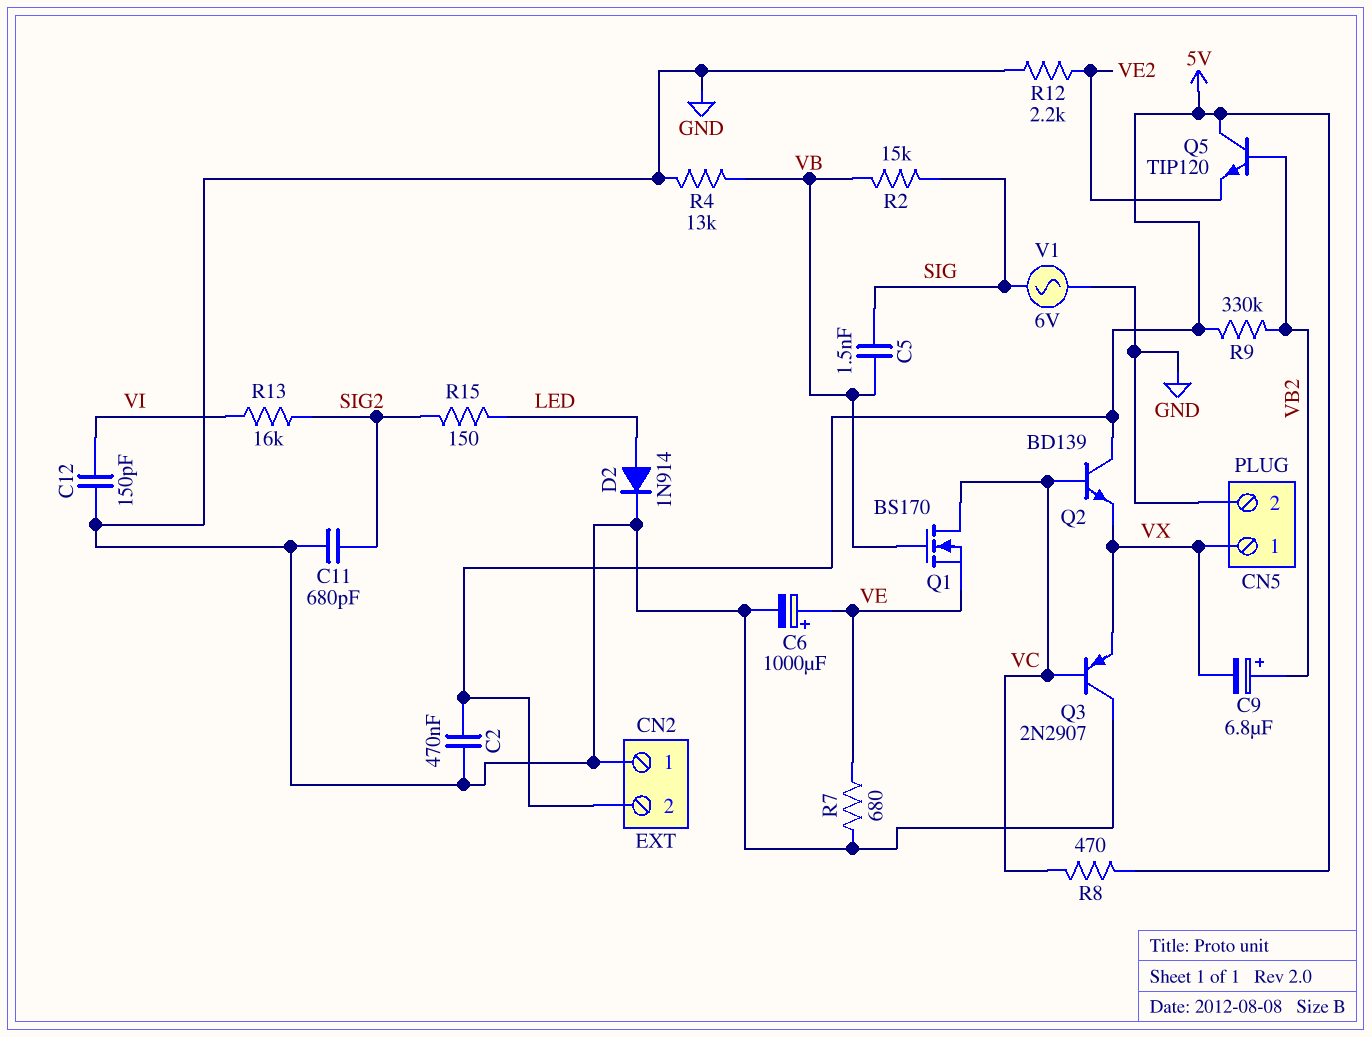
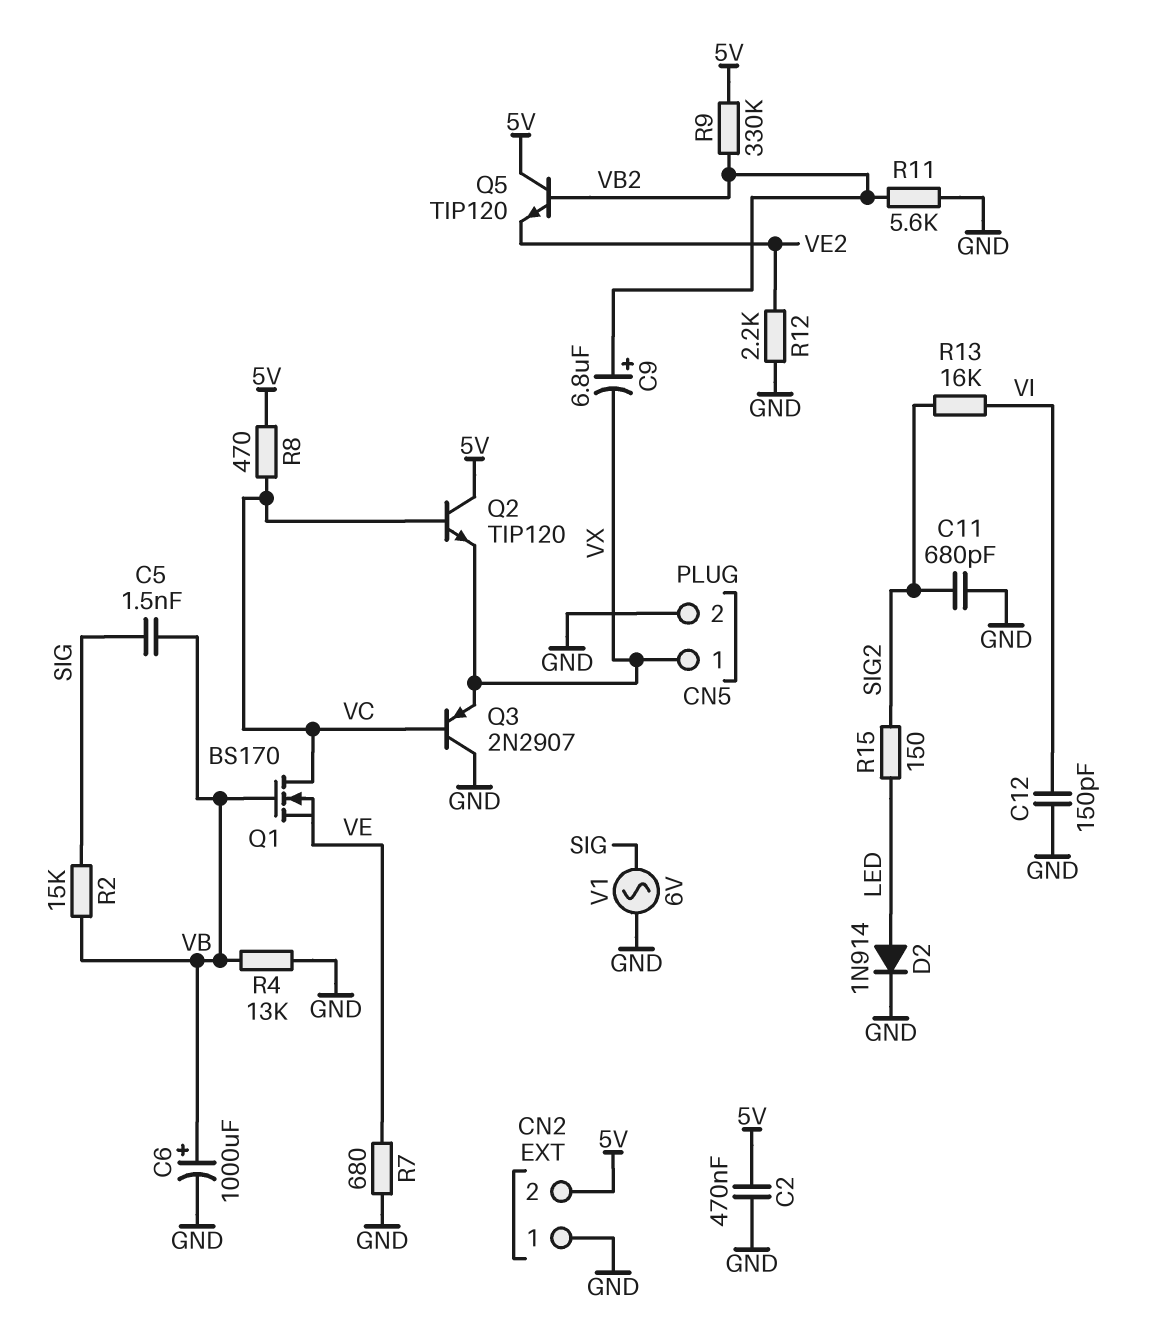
C6: 1000uF (plus VE, minus GND) -> 1000uF (plus VB, minus GND)
Q2: NPN BD139 (B VC, C 5V, E VX) -> NPN TIP120 (B VC, C 5V, E VX)
R11: none -> 5.6k (GND, VB2)

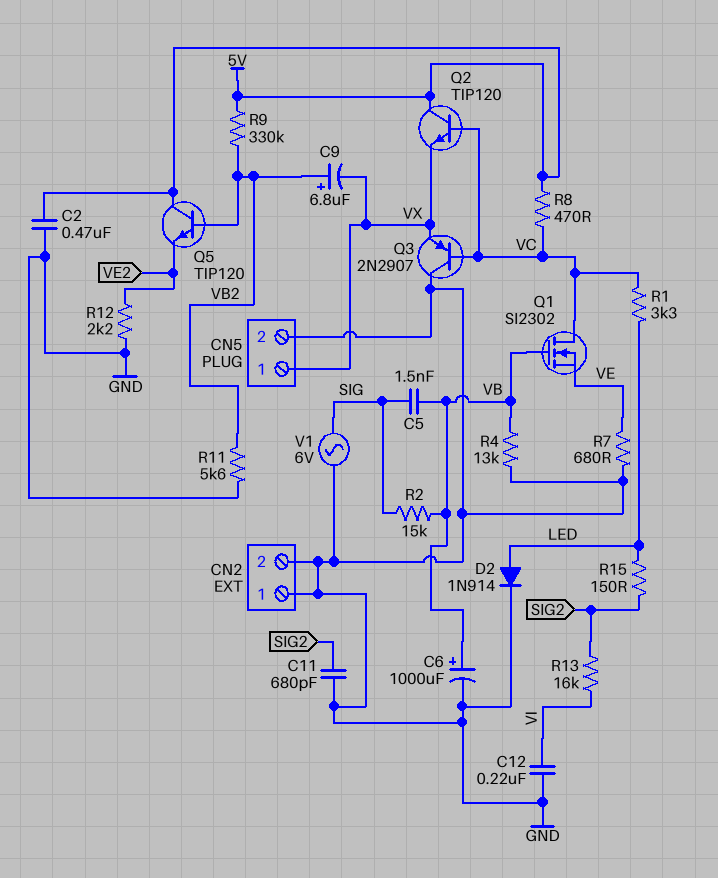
C12: 150pF (GND, VI) -> 220nF (GND, VI)
CN2 pin 2: 5V -> GND
Q1: NMOS BS170 (G VB, D VC, S VE) -> NMOS SI2302 (G VB, D VC, S VE)
R1: none -> 3.3k (LED, VC)

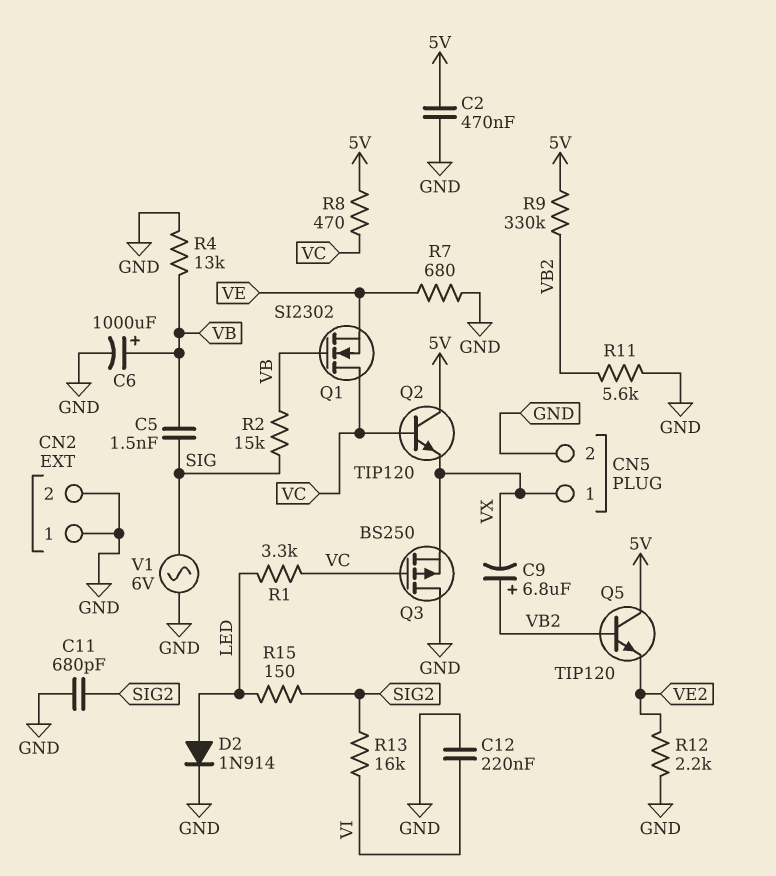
Q3: PNP 2N2907 (B VC, C GND, E VX) -> PMOS BS250 (G VC, D GND, S VX)

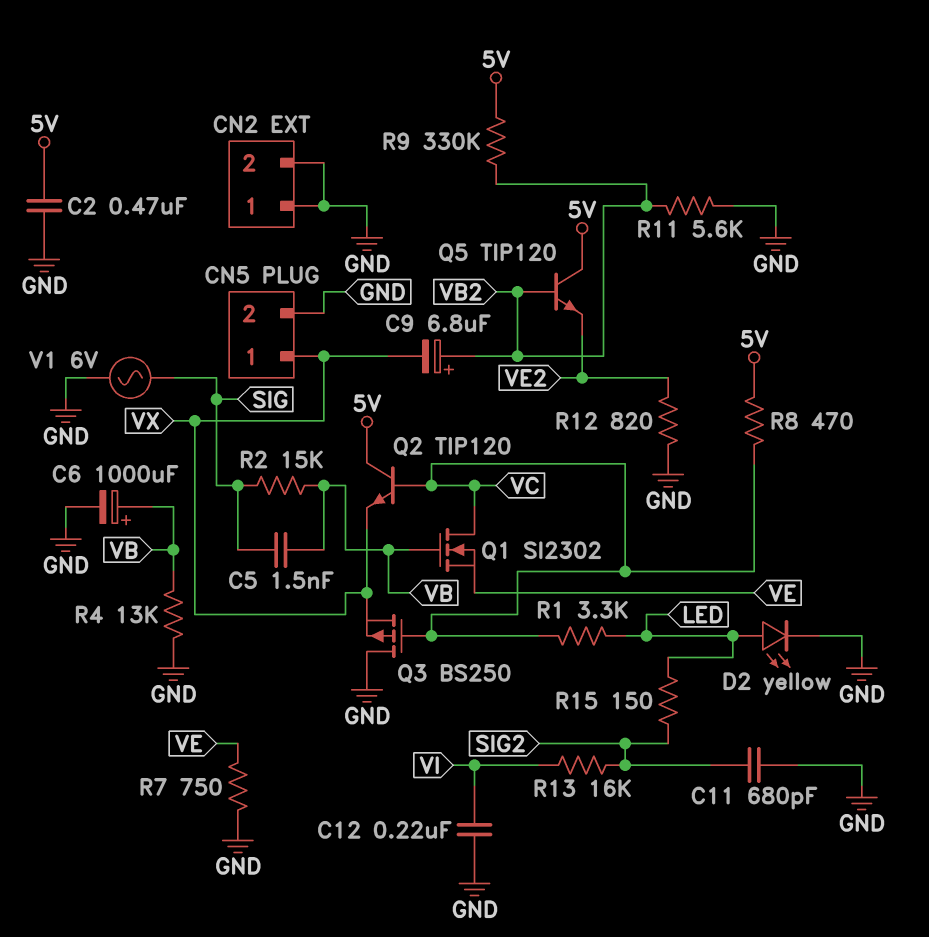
D2: diode 1N914 (A LED, K GND) -> LED yellow (A LED, K GND)
R7: 680 (GND, VE) -> 750 (GND, VE)
R12: 2.2k (GND, VE2) -> 820 (GND, VE2)

